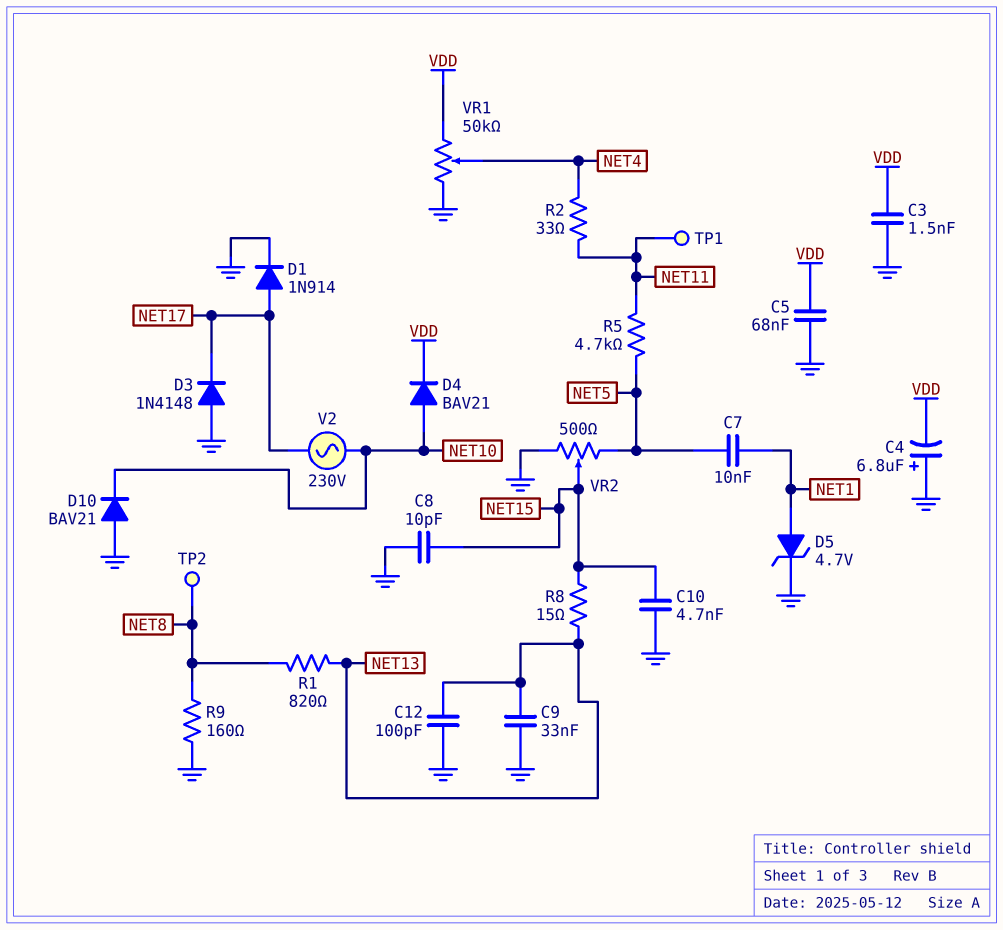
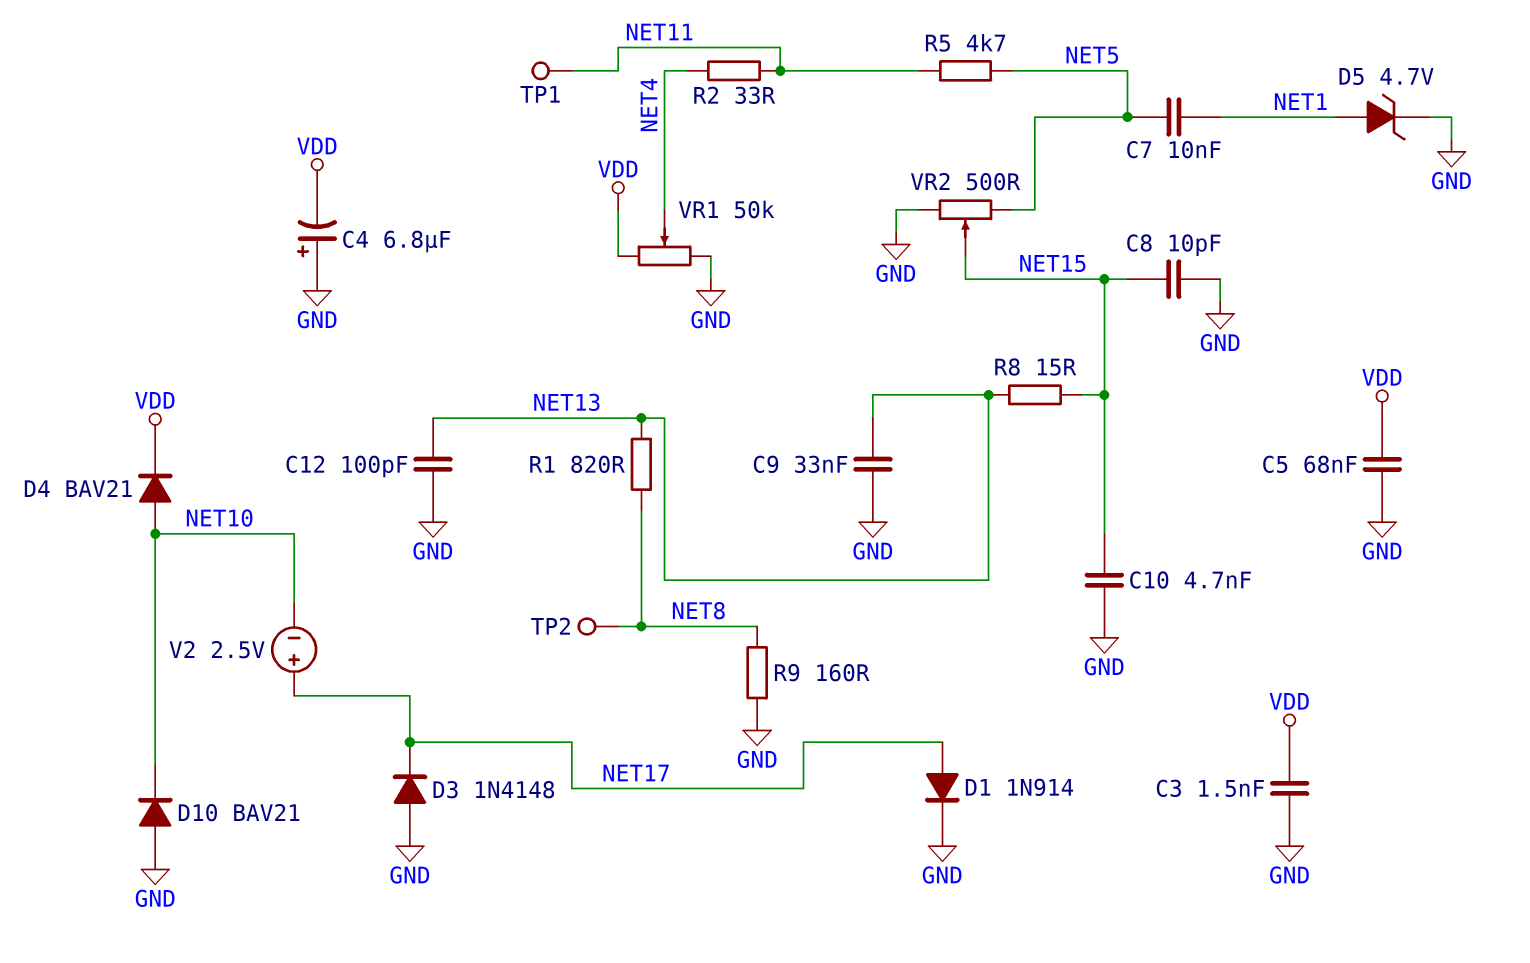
V2: AC 230V (NET10, NET17) -> 2.5V (plus NET17, minus NET10)

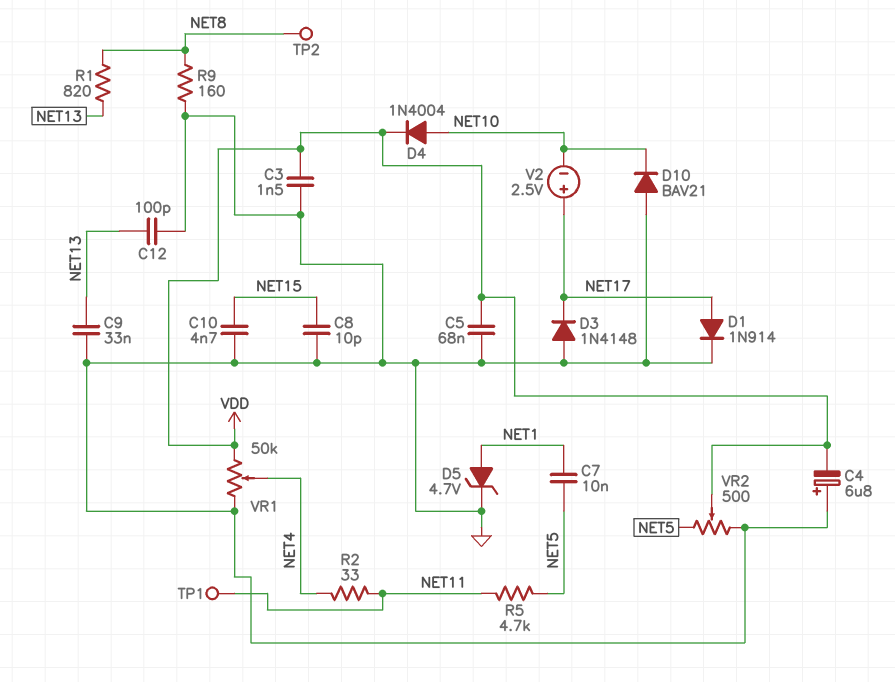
D4: diode BAV21 (A NET10, K VDD) -> diode 1N4004 (A NET10, K VDD)
R8: 15 (NET13, NET15) -> none
VR2: 500 (GND, NET5, wiper NET15) -> 500 (GND, NET5, wiper VDD)

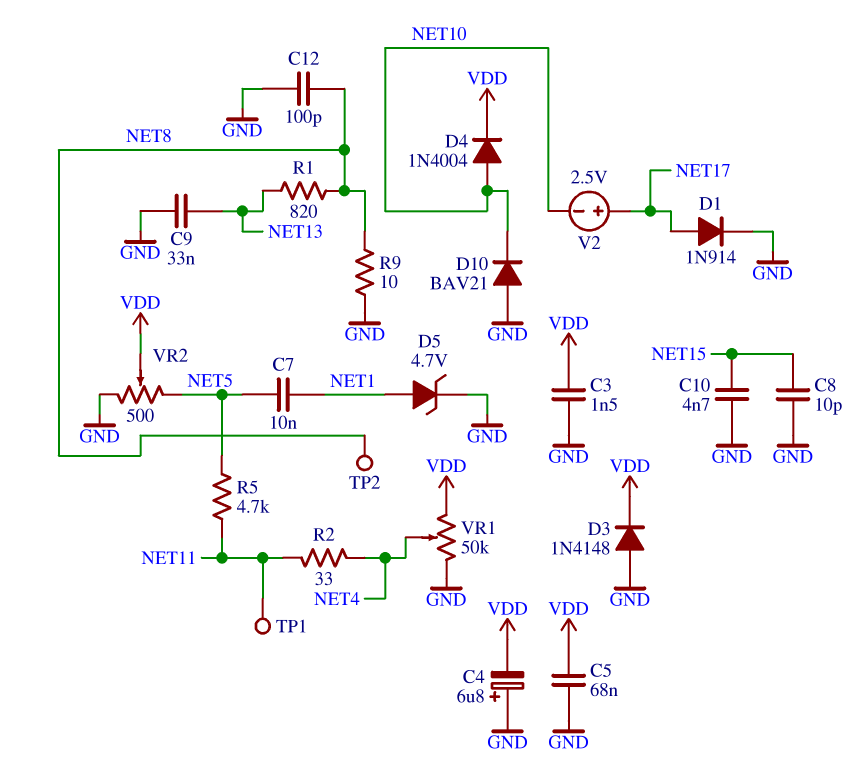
C12: 100pF (GND, NET13) -> 100pF (GND, NET8)
D3: diode 1N4148 (A GND, K NET17) -> diode 1N4148 (A GND, K VDD)
R9: 160 (GND, NET8) -> 10 (GND, NET8)

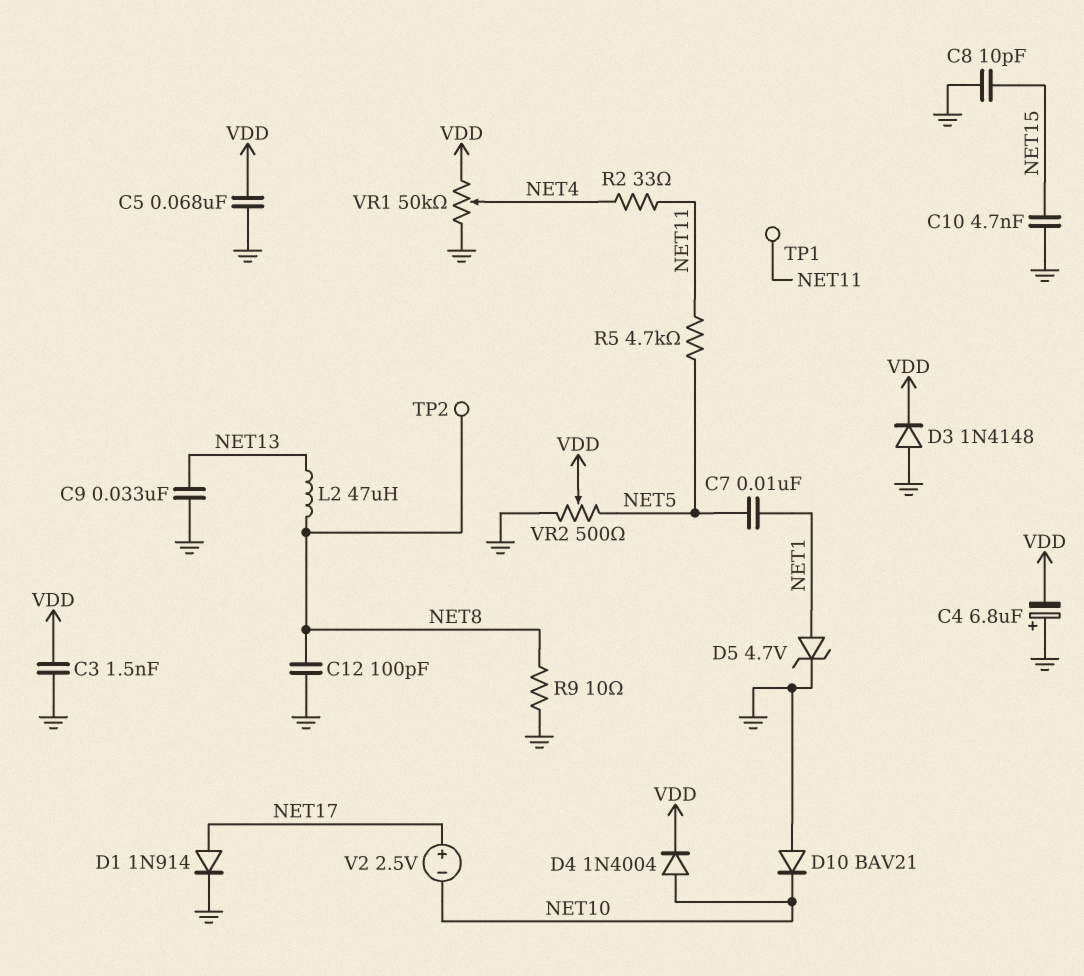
L2: none -> 47uH (NET8, NET13)
R1: 820 (NET8, NET13) -> none

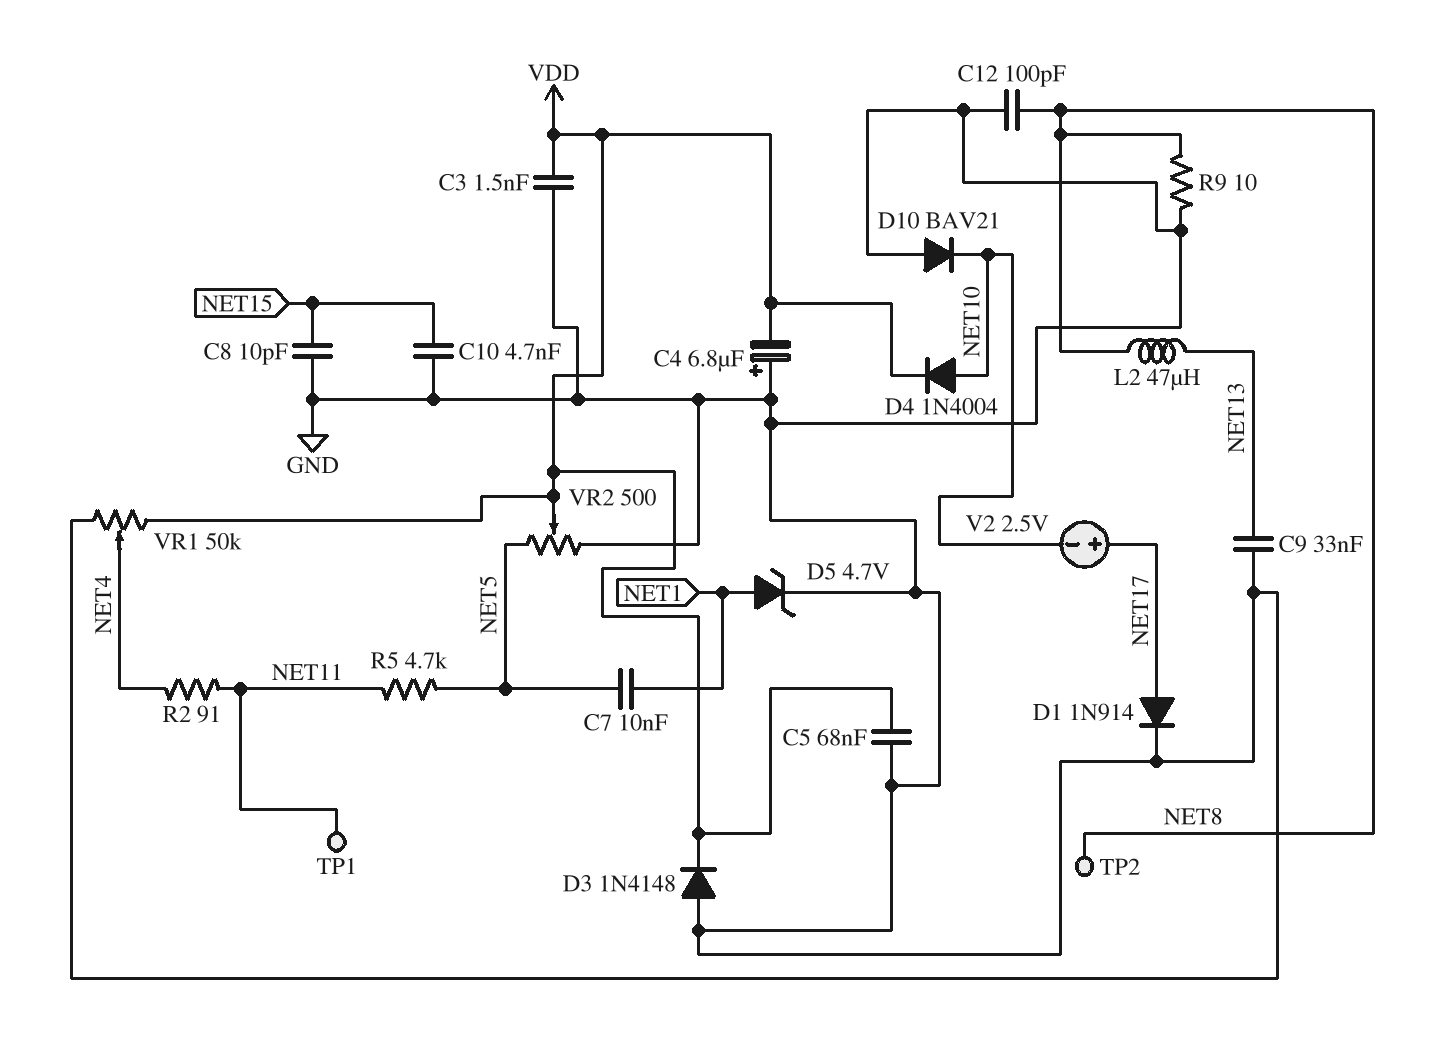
R2: 33 (NET4, NET11) -> 91 (NET4, NET11)

